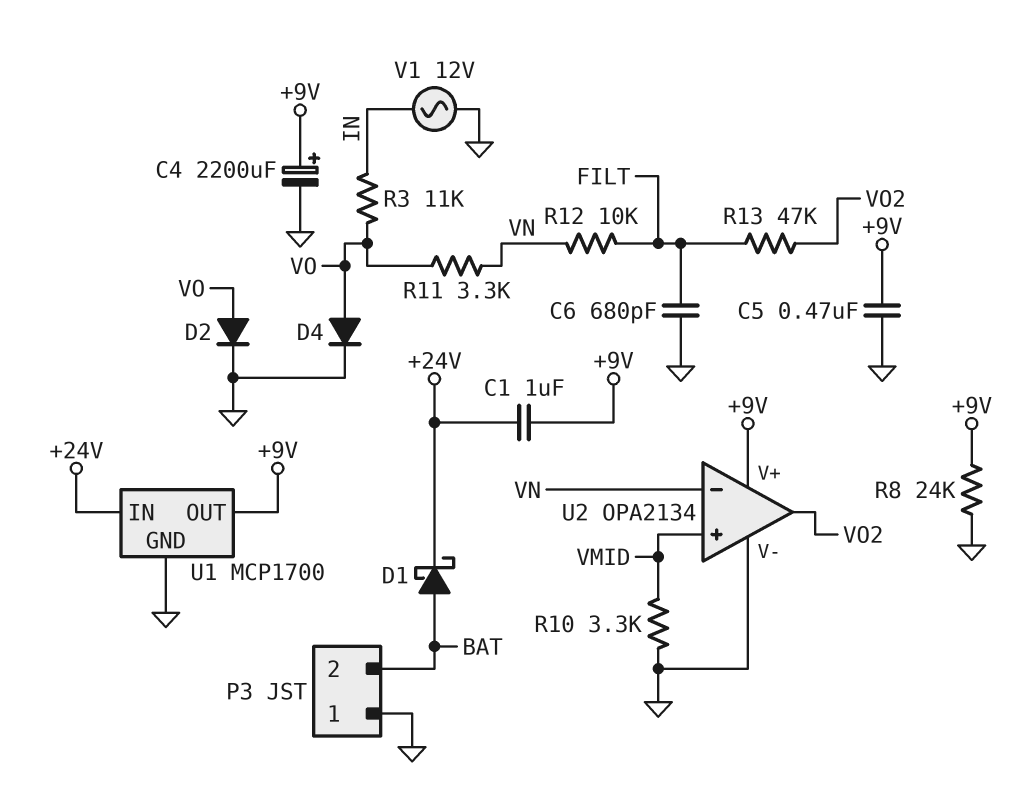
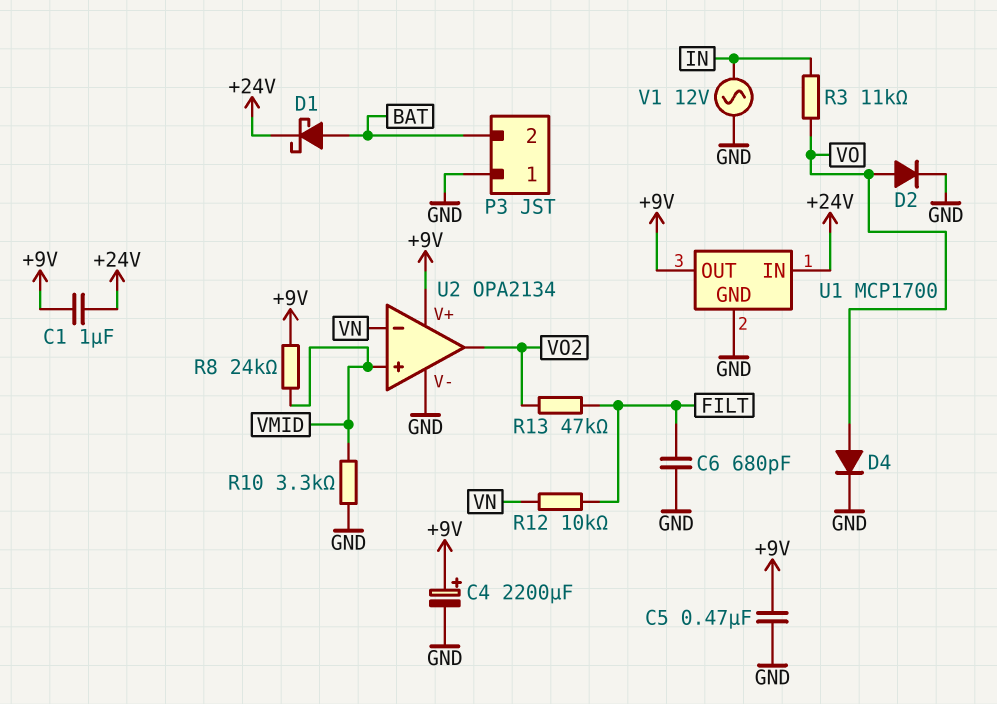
R8: 24k (+9V, GND) -> 24k (+9V, VMID)
R11: 3.3k (VN, VO) -> none

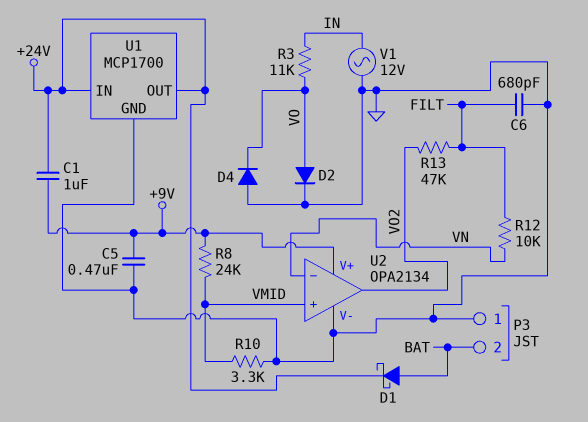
C4: 2200uF (plus +9V, minus GND) -> none
D4: diode (A VO, K GND) -> diode (A GND, K VO)
U1 pin OUT: +9V -> +24V

